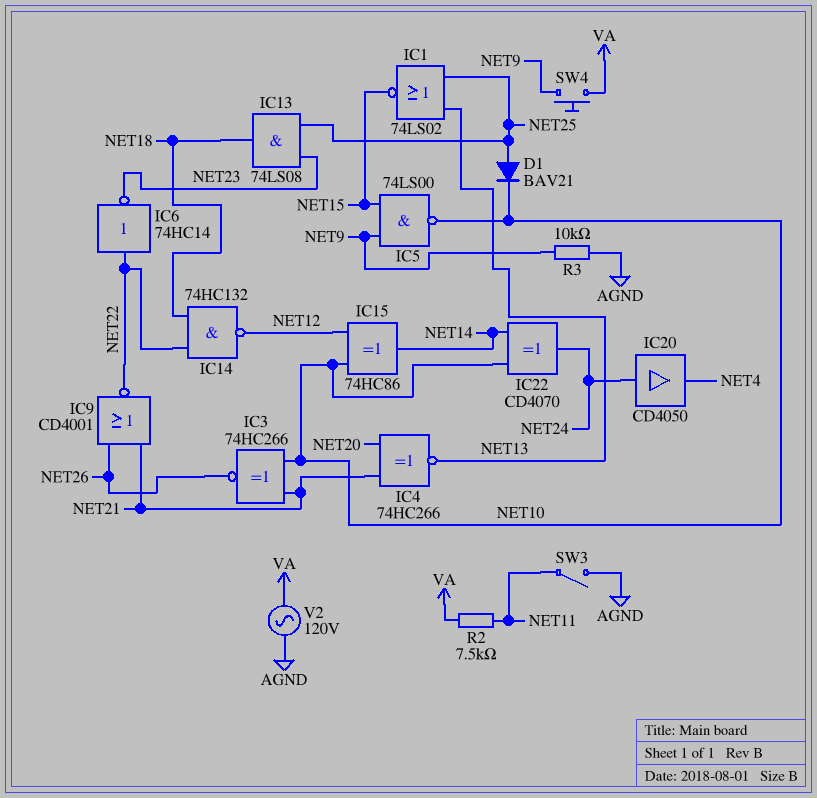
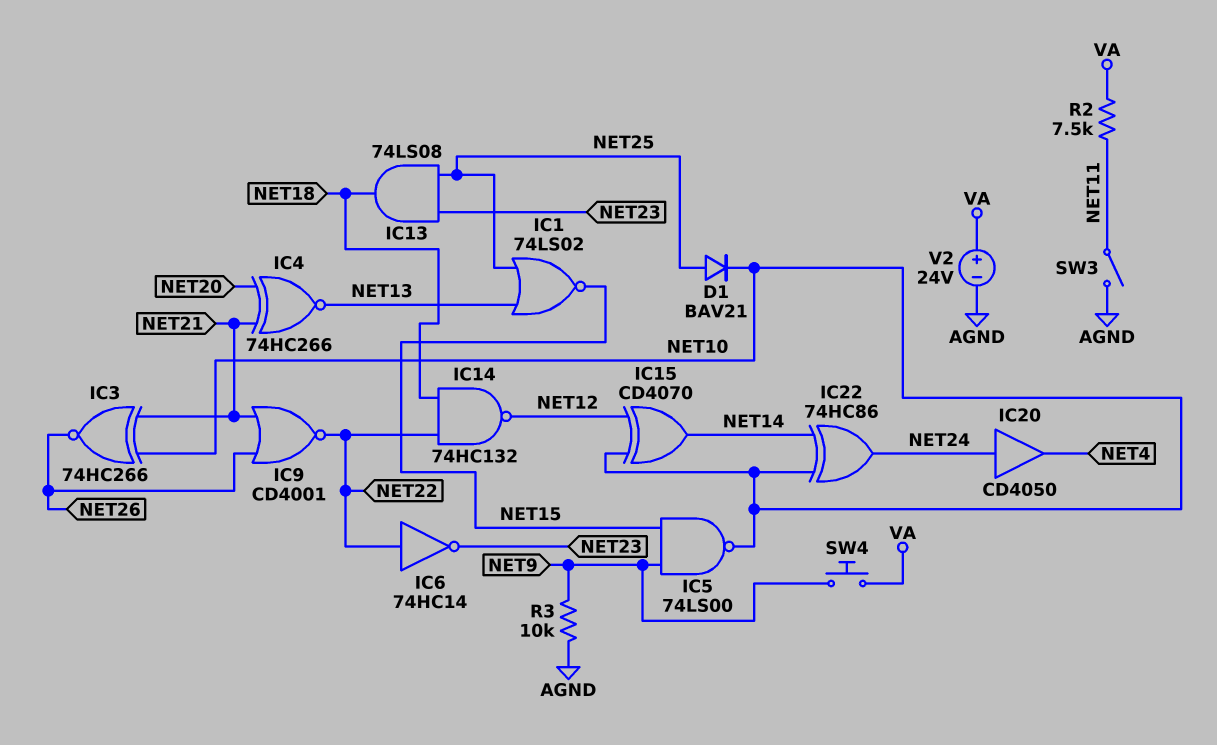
IC15: XOR 74HC86 (in NET10, in NET12, out NET14) -> XOR CD4070 (in NET10, in NET12, out NET14)
IC22: XOR CD4070 (in NET10, in NET14, out NET24) -> XOR 74HC86 (in NET10, in NET14, out NET24)
V2: AC 120V (AGND, VA) -> 24V (plus VA, minus AGND)

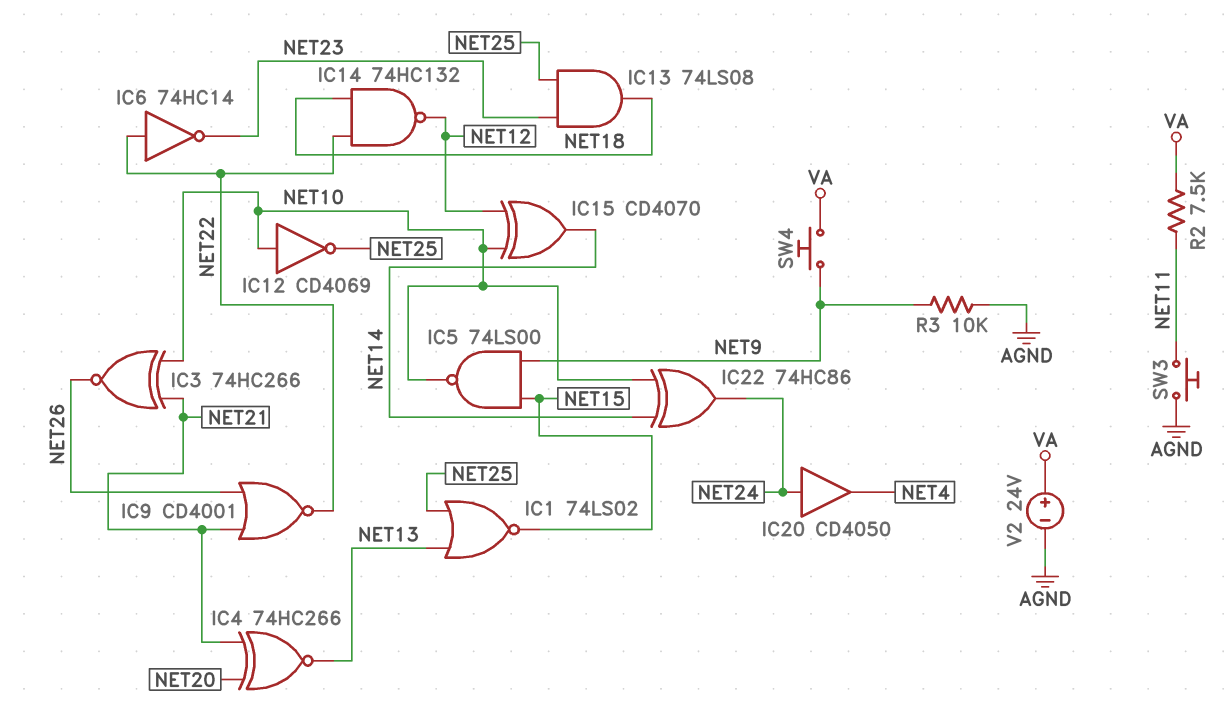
D1: diode BAV21 (A NET25, K NET10) -> none
IC12: none -> NOT CD4069 (in NET10, out NET25)
SW3: switch (AGND, NET11) -> button (AGND, NET11)

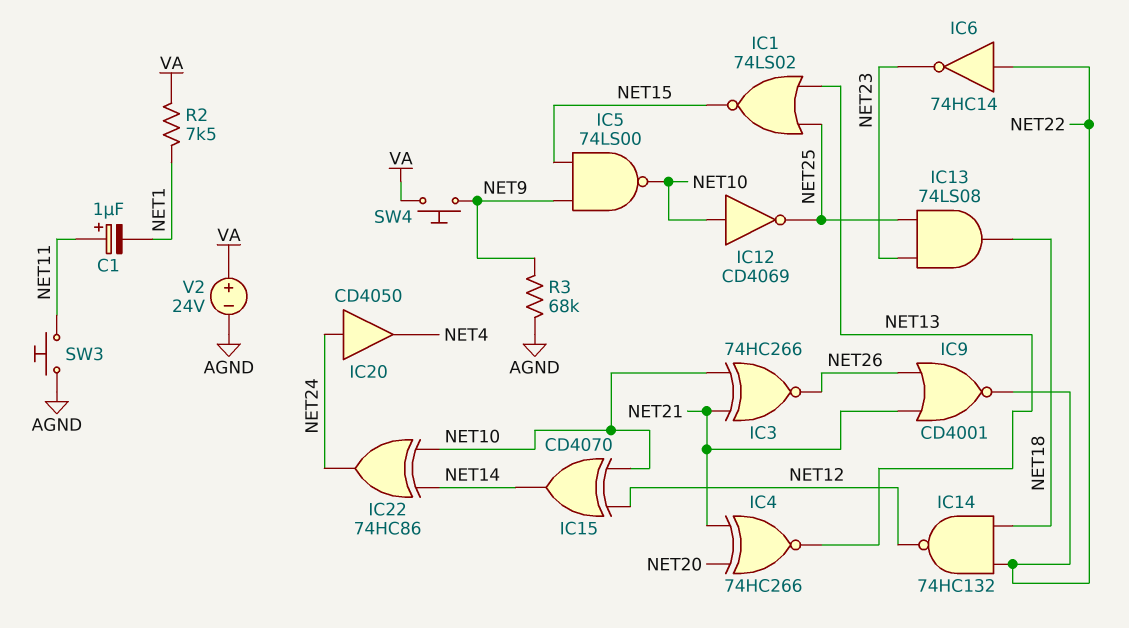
C1: none -> 1uF (plus NET11, minus NET1)
R2: 7.5k (NET11, VA) -> 7.5k (NET1, VA)
R3: 10k (AGND, NET9) -> 68k (AGND, NET9)

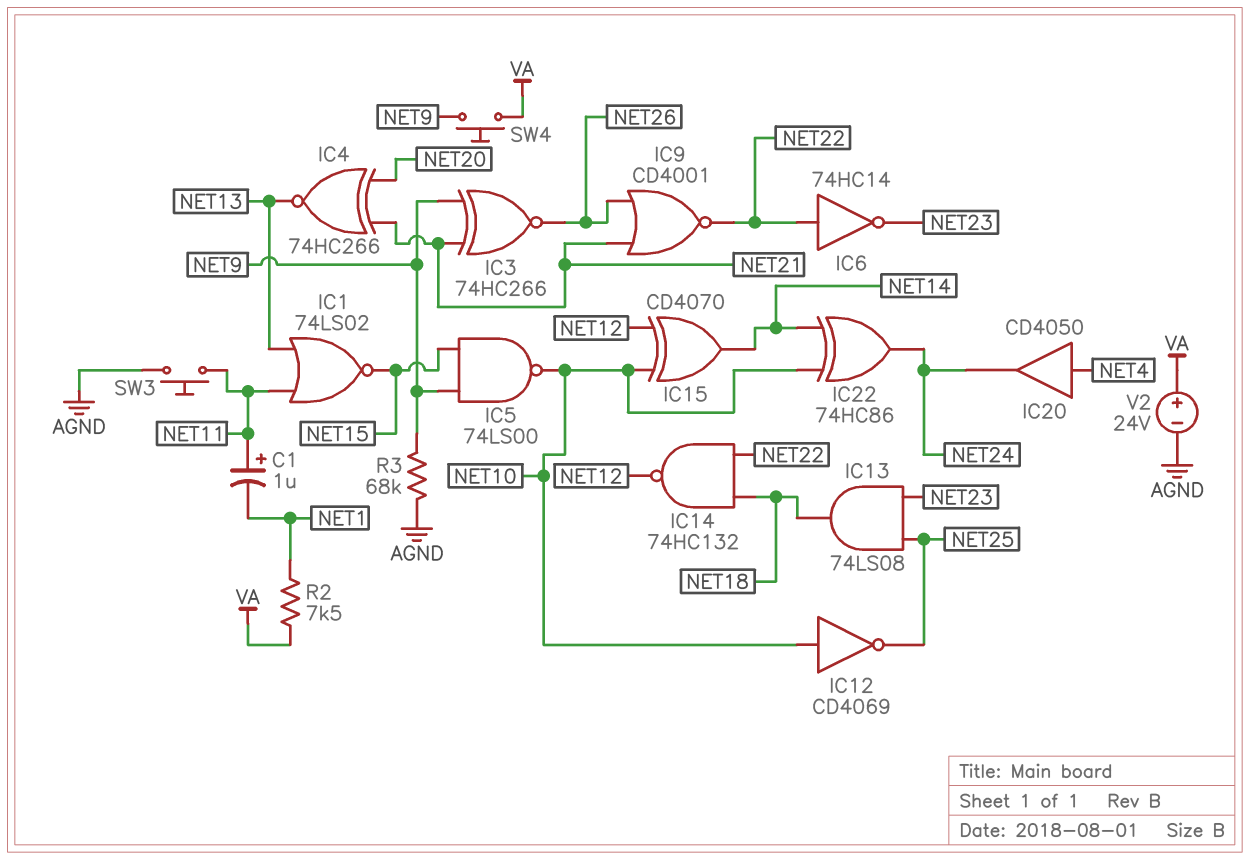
IC1: NOR 74LS02 (in NET13, in NET25, out NET15) -> NOR 74LS02 (in NET11, in NET13, out NET15)
IC3: XNOR 74HC266 (in NET10, in NET21, out NET26) -> XNOR 74HC266 (in NET9, in NET21, out NET26)
IC20: buffer CD4050 (in NET24, out NET4) -> buffer CD4050 (in NET4, out NET24)

